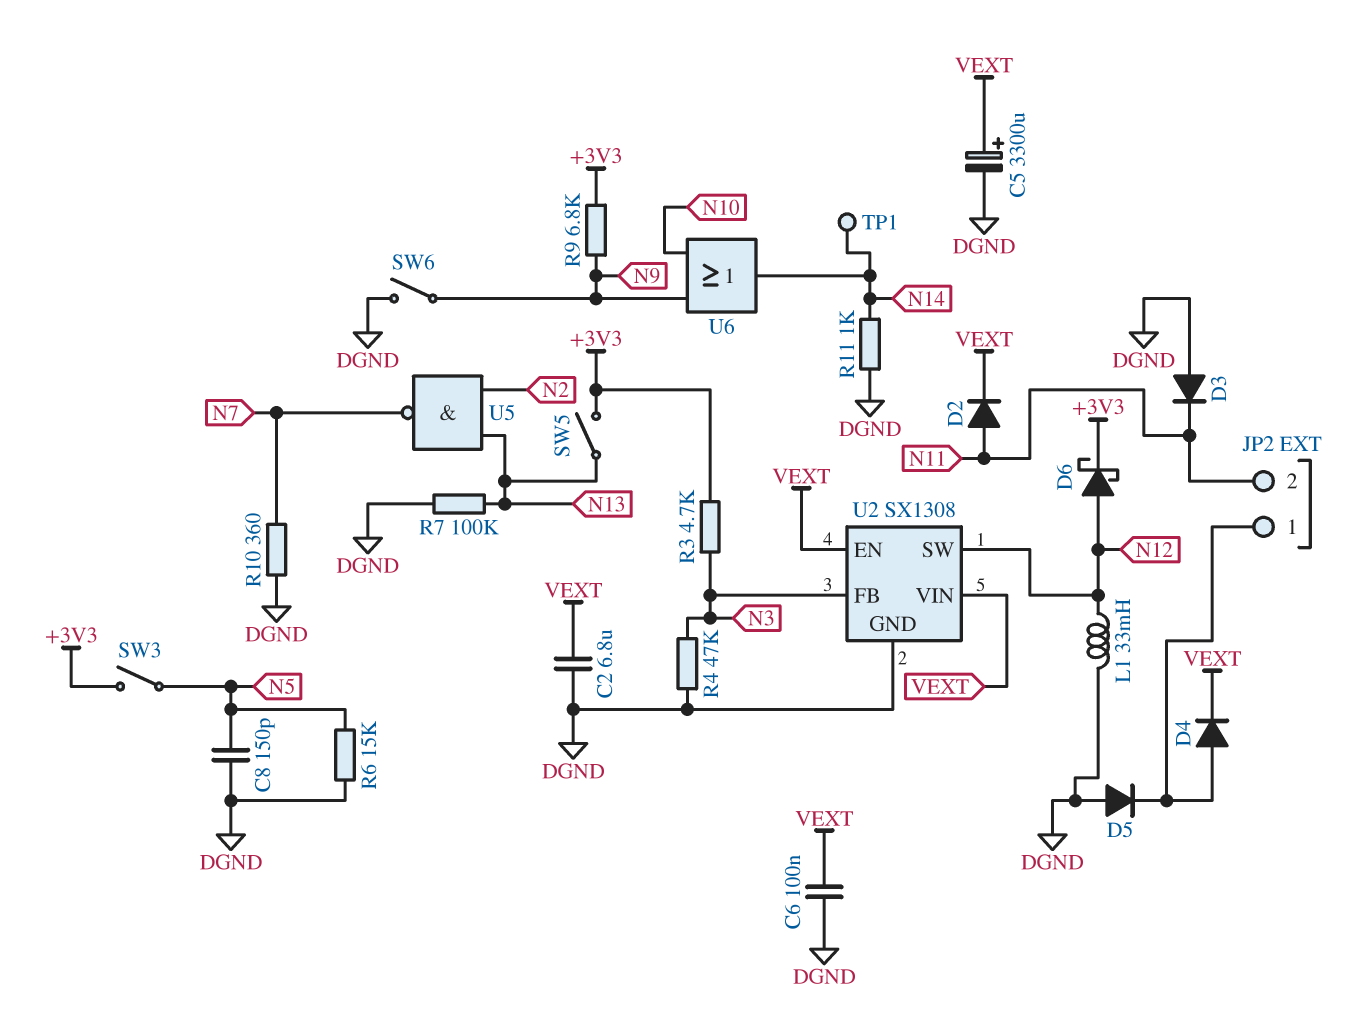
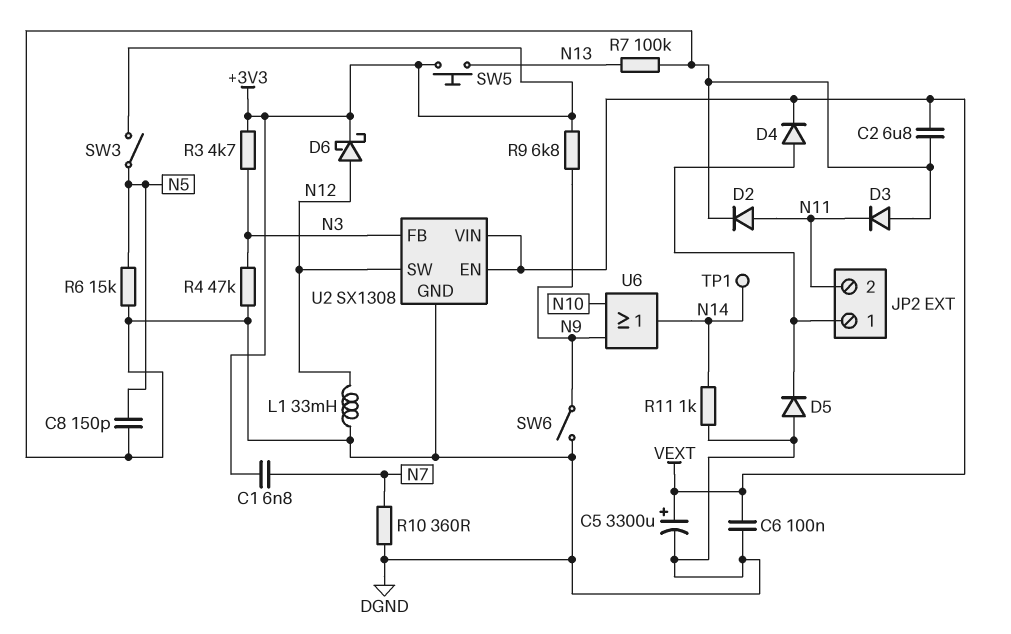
C1: none -> 6.8nF (+3V3, N7)
D2: diode (A N11, K VEXT) -> diode (A N11, K DGND)
SW5: switch (+3V3, N13) -> button (+3V3, N13)
U5: NAND (in N2, in N13, out N7) -> none

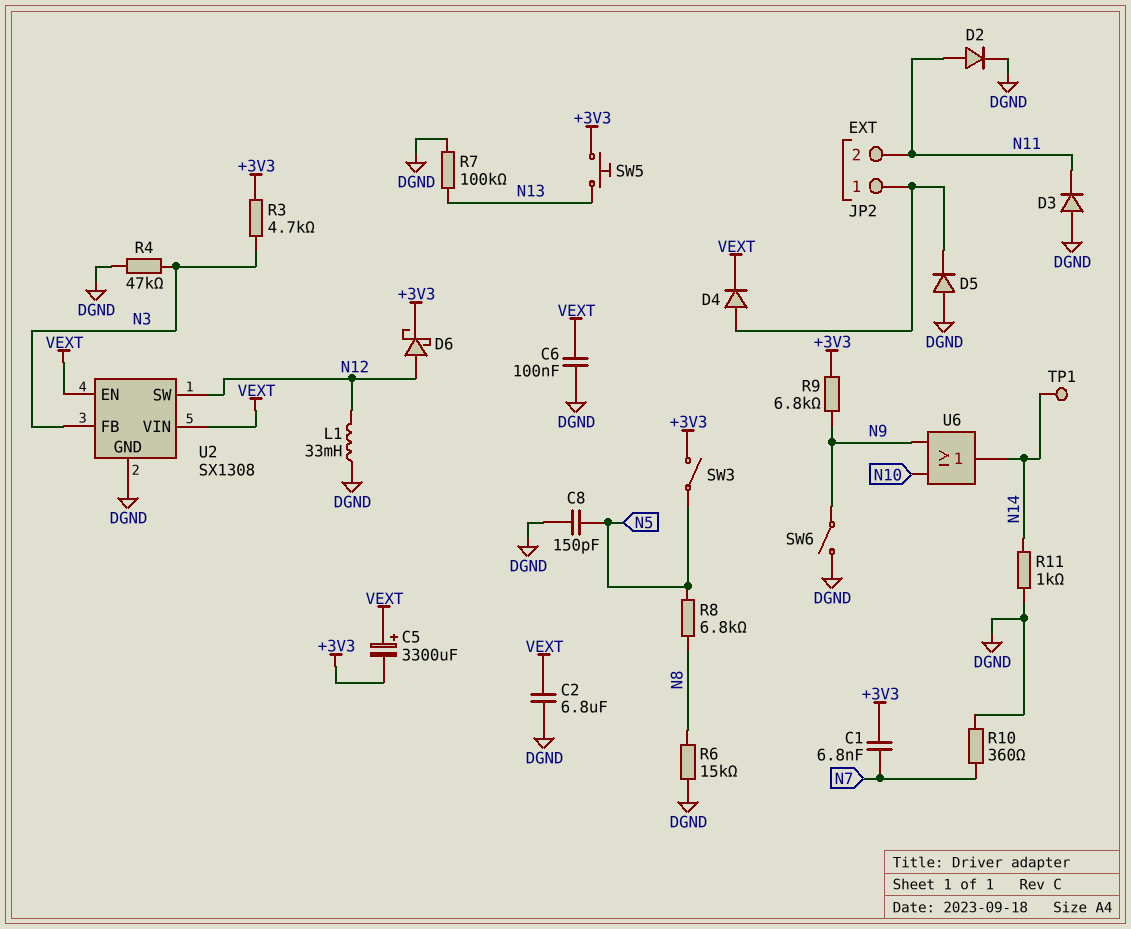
C5: 3300uF (plus VEXT, minus DGND) -> 3300uF (plus VEXT, minus +3V3)
R6: 15k (DGND, N5) -> 15k (DGND, N8)
R8: none -> 6.8k (N5, N8)

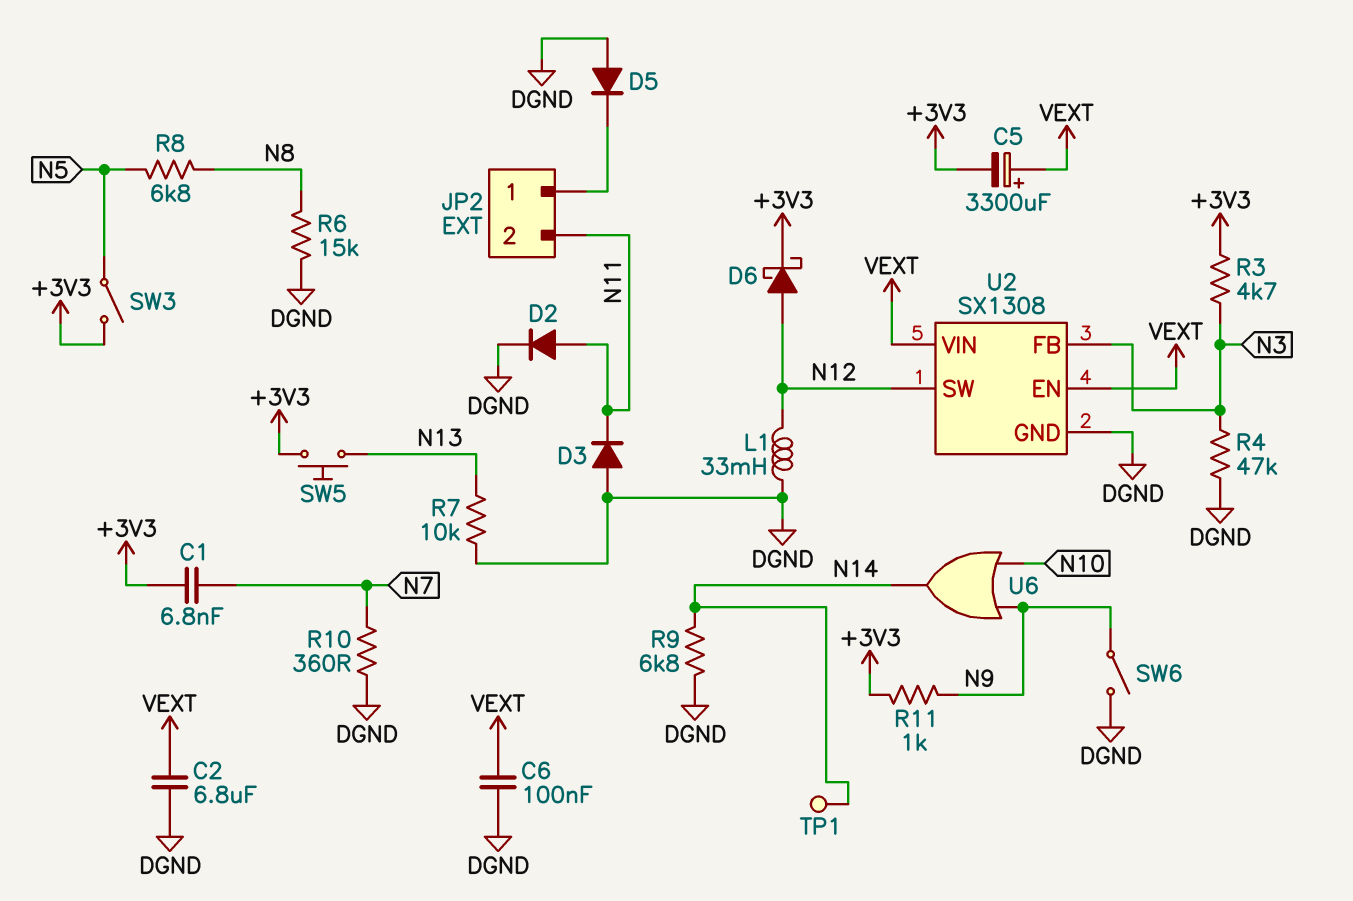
C8: 150pF (DGND, N5) -> none
D4: diode (A JP2/1, K VEXT) -> none
R7: 100k (DGND, N13) -> 10k (DGND, N13)
R9: 6.8k (+3V3, N9) -> 6.8k (DGND, N14)
R11: 1k (DGND, N14) -> 1k (+3V3, N9)

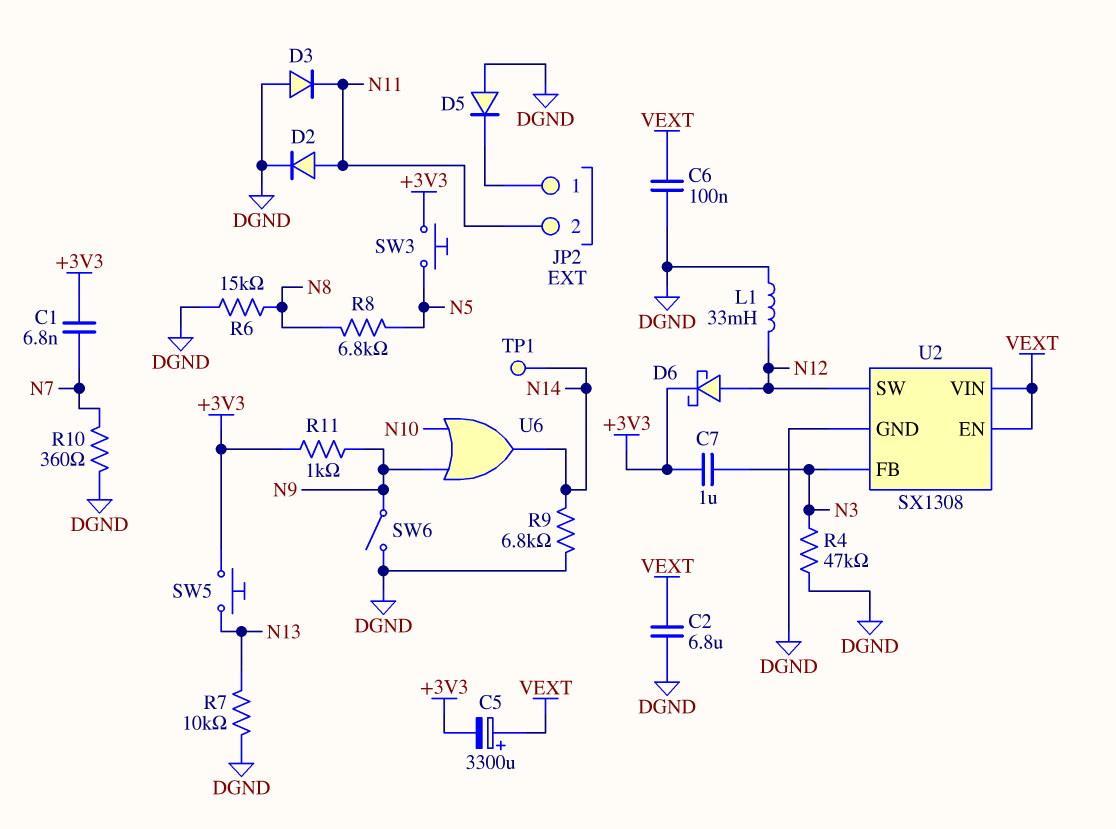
C7: none -> 1uF (+3V3, N3)
R3: 4.7k (+3V3, N3) -> none
SW3: switch (+3V3, N5) -> button (+3V3, N5)

